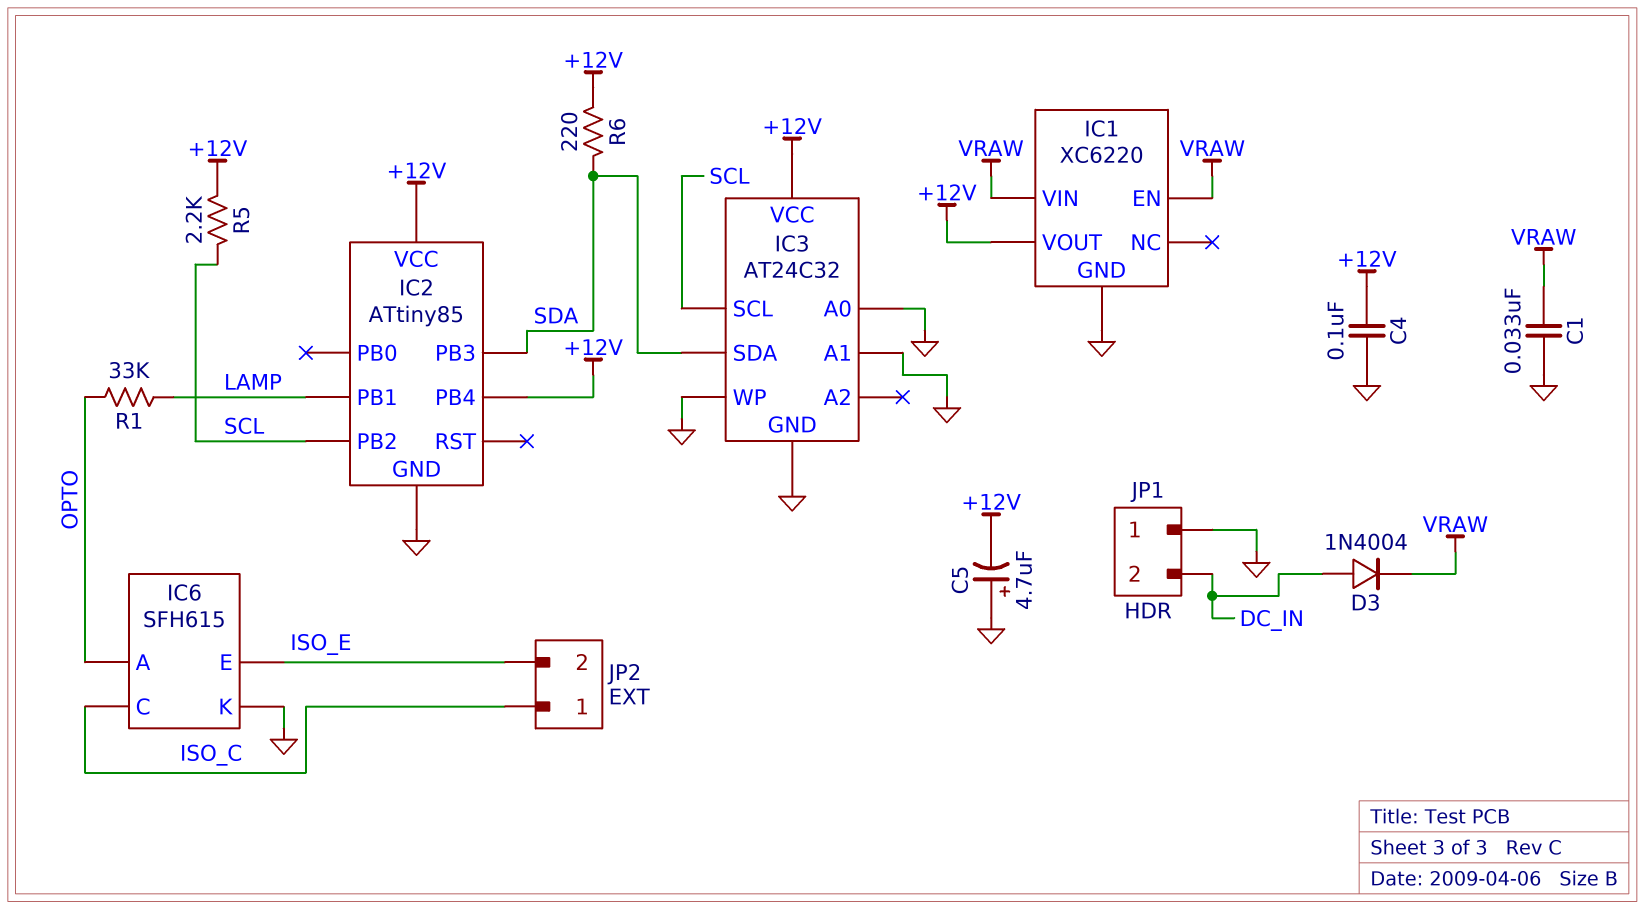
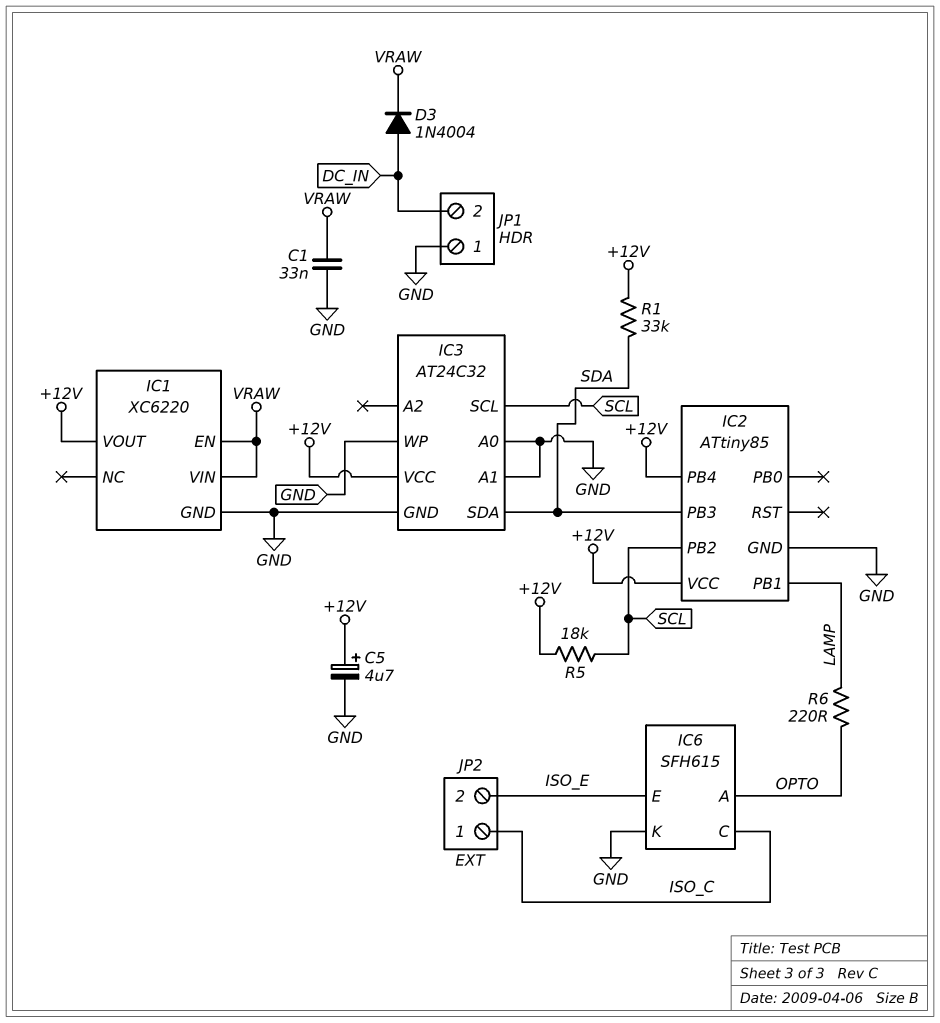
C4: 100nF (+12V, GND) -> none
C5: 4.7uF (plus GND, minus +12V) -> 4.7uF (plus +12V, minus GND)
R1: 33k (LAMP, OPTO) -> 33k (+12V, SDA)
R5: 2.2k (+12V, SCL) -> 18k (+12V, SCL)
R6: 220 (+12V, SDA) -> 220 (LAMP, OPTO)

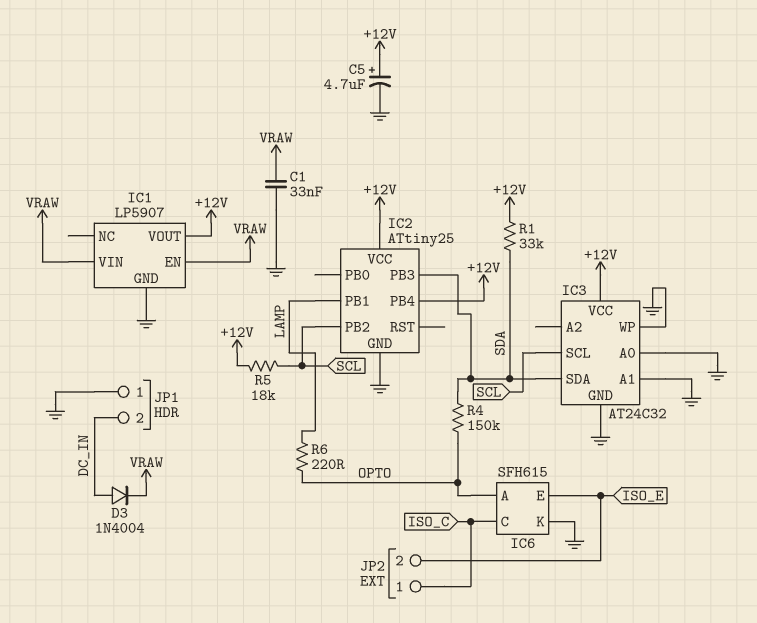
IC1: XC6220 -> LP5907
IC2: ATtiny85 -> ATtiny25
R4: none -> 150k (OPTO, SDA)

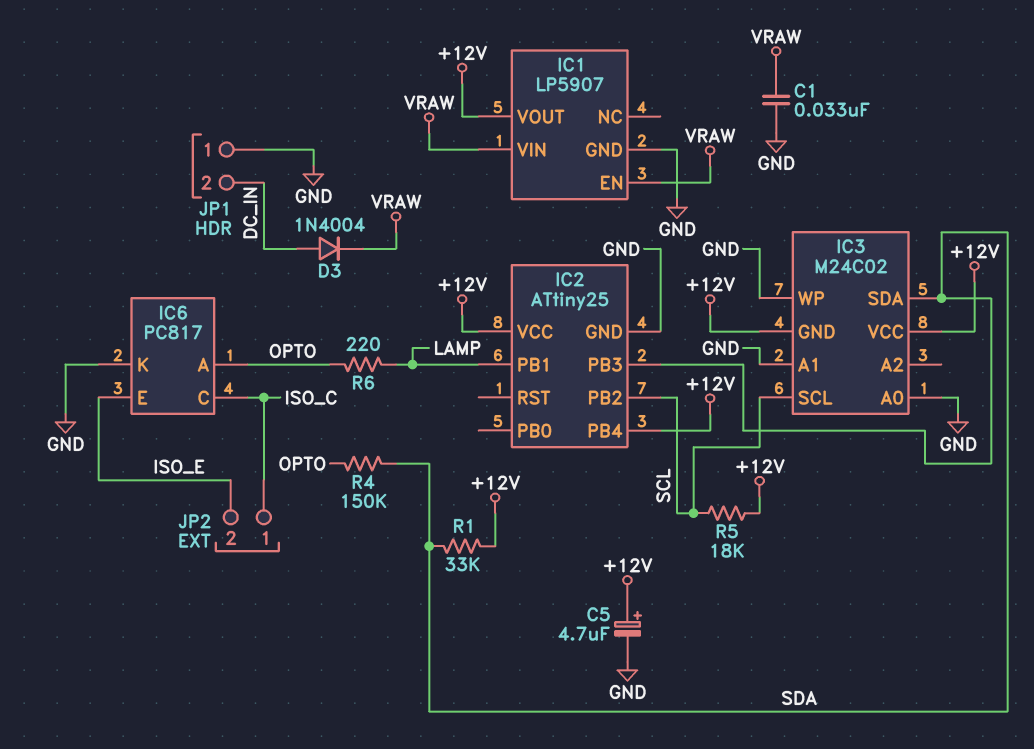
IC3: AT24C32 -> M24C02
IC3 pin GND: GND -> +12V
IC6: SFH615 -> PC817

